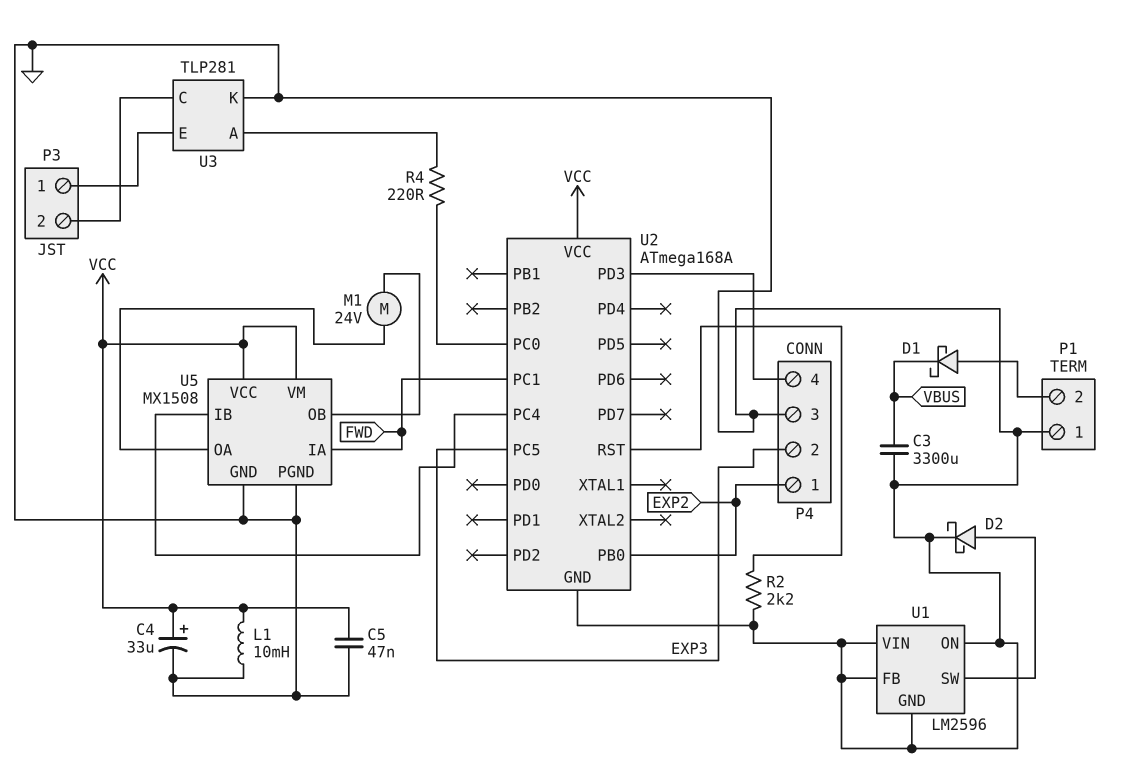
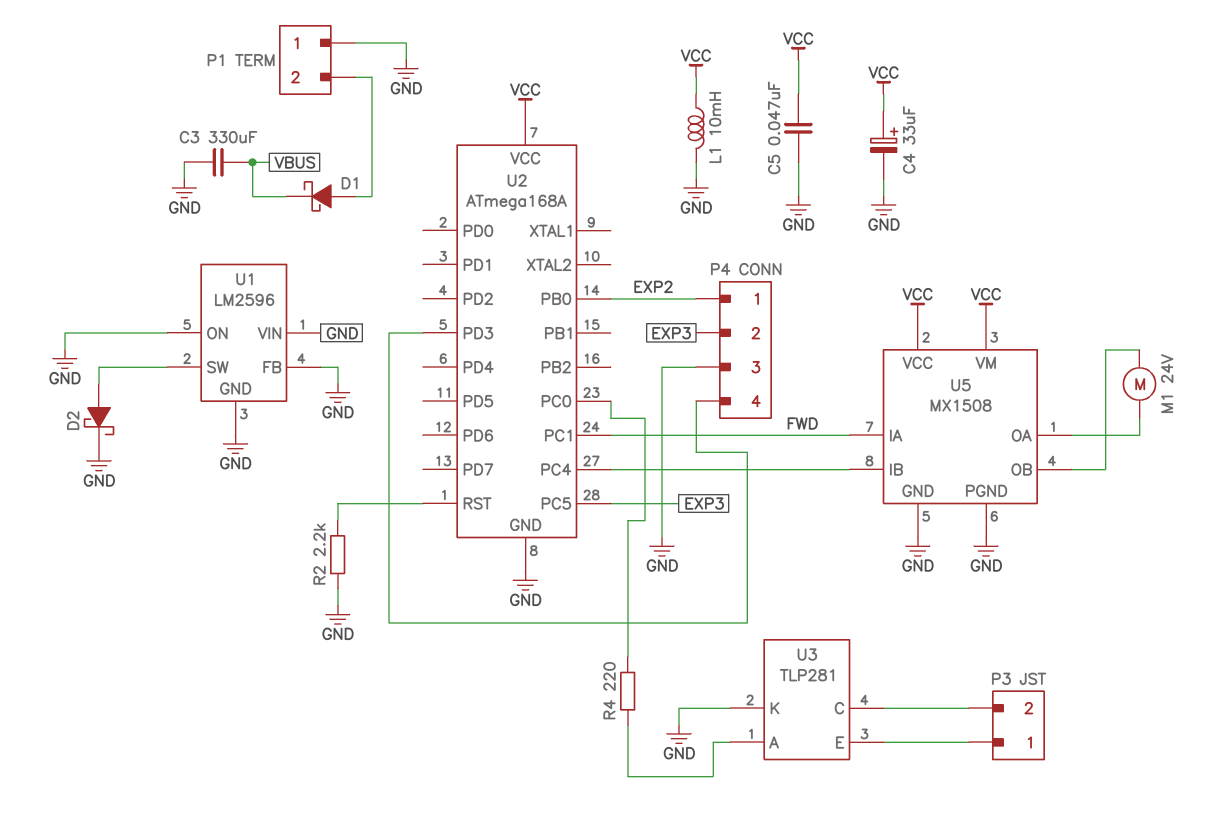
C3: 3300uF (GND, VBUS) -> 330uF (GND, VBUS)

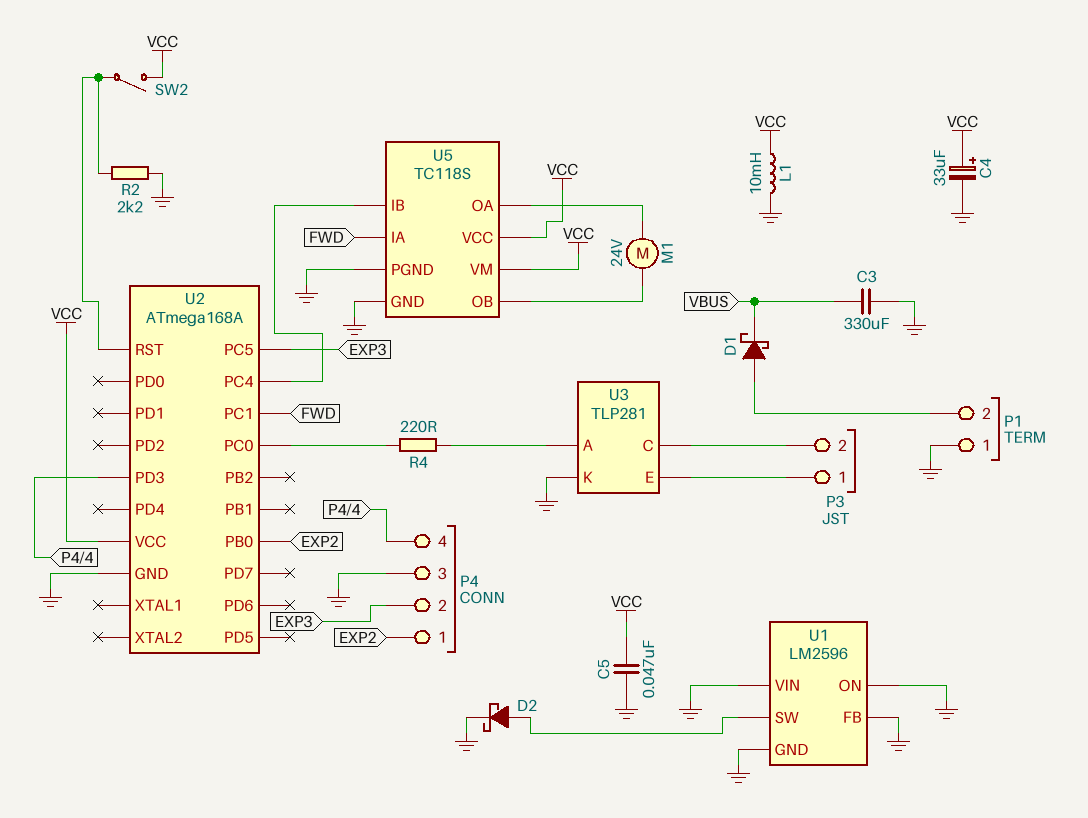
SW2: none -> switch (U2/RST, VCC)
U5: MX1508 -> TC118S

